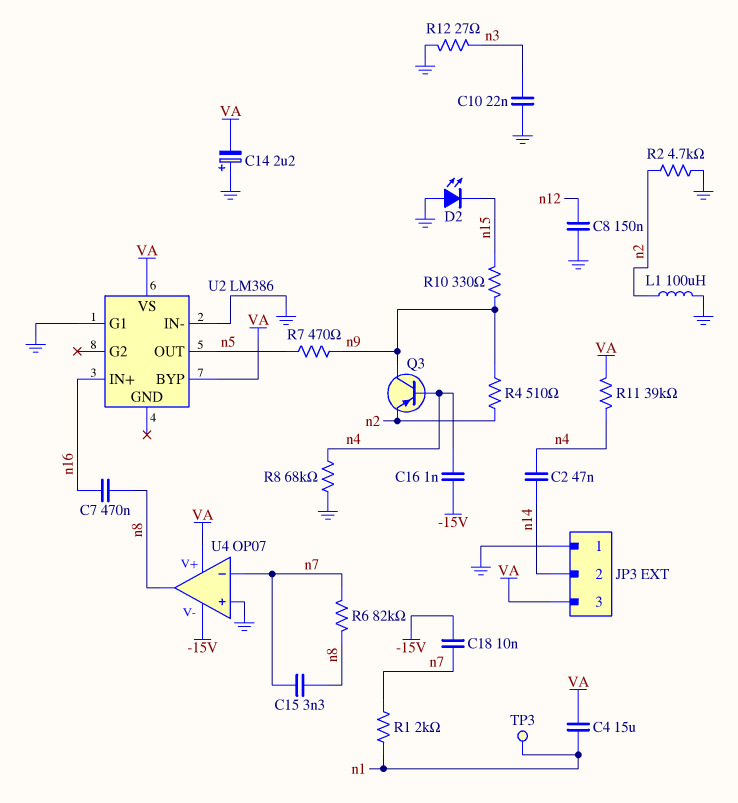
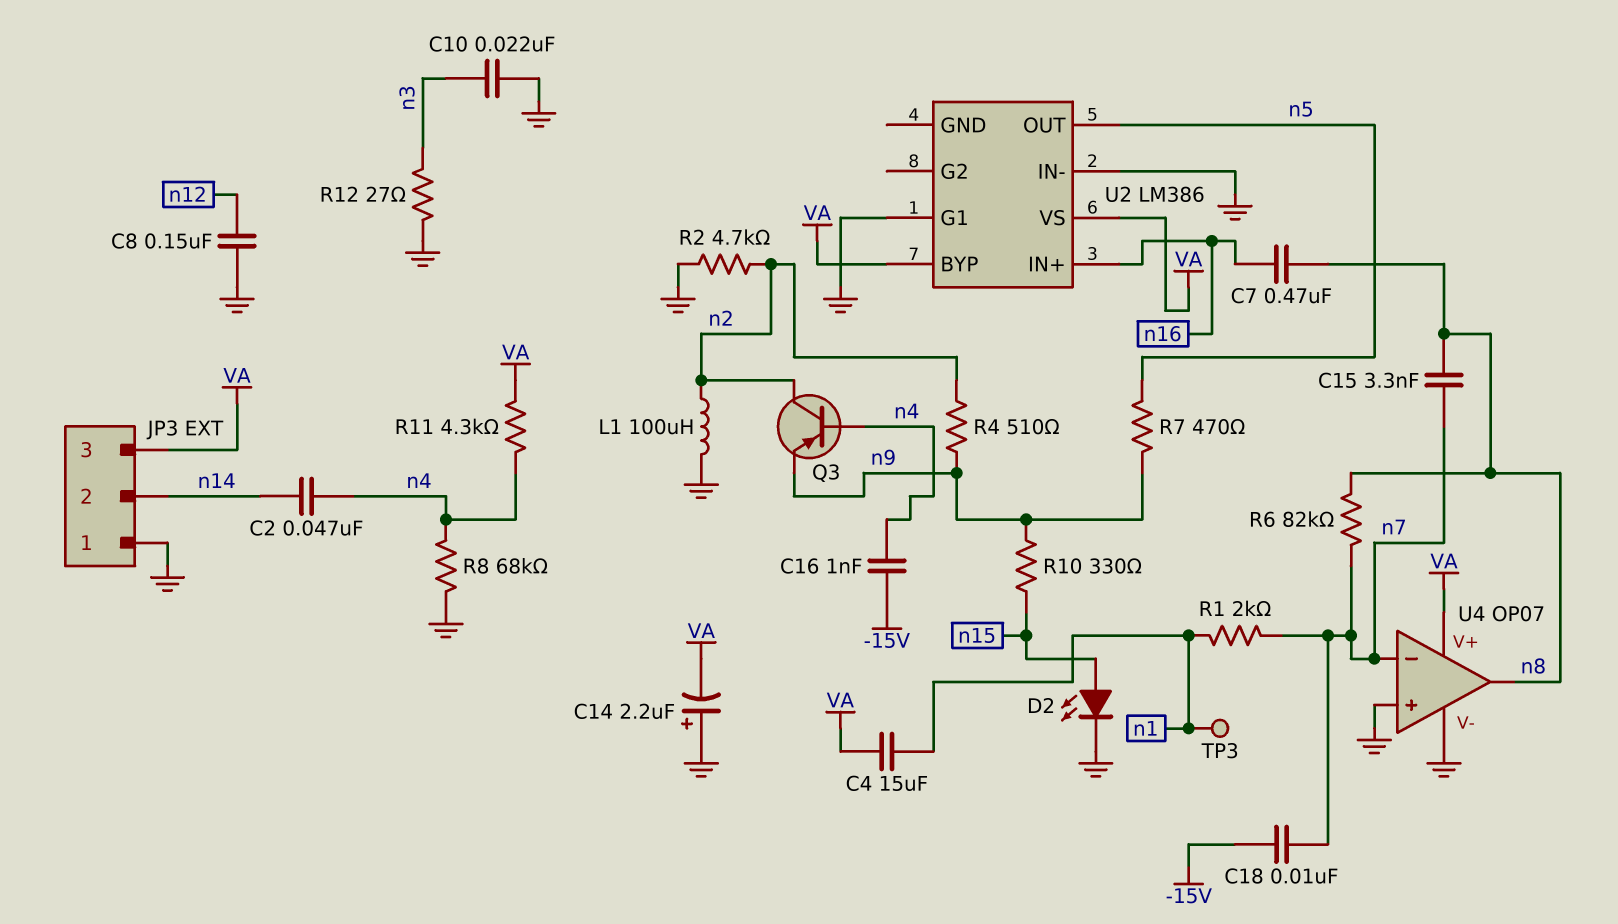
D2: LED (A GND, K n15) -> LED (A n15, K GND)
Q3: PNP (B n4, C n9, E n2) -> PNP (B n4, C n2, E n9)
R11: 39k (VA, n4) -> 4.3k (VA, n4)
U4 pin V-: -15V -> GND

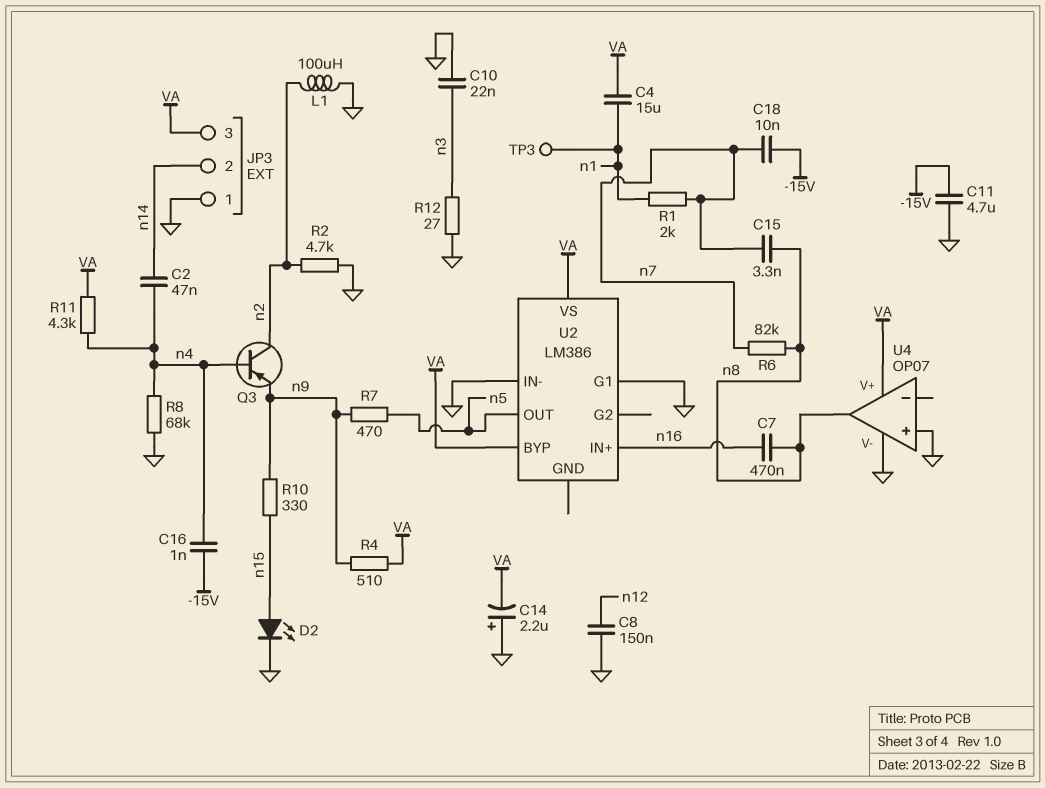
C11: none -> 4.7uF (-15V, GND)
R4: 510 (n2, n9) -> 510 (VA, n9)
U4 pin in-: n7 -> none

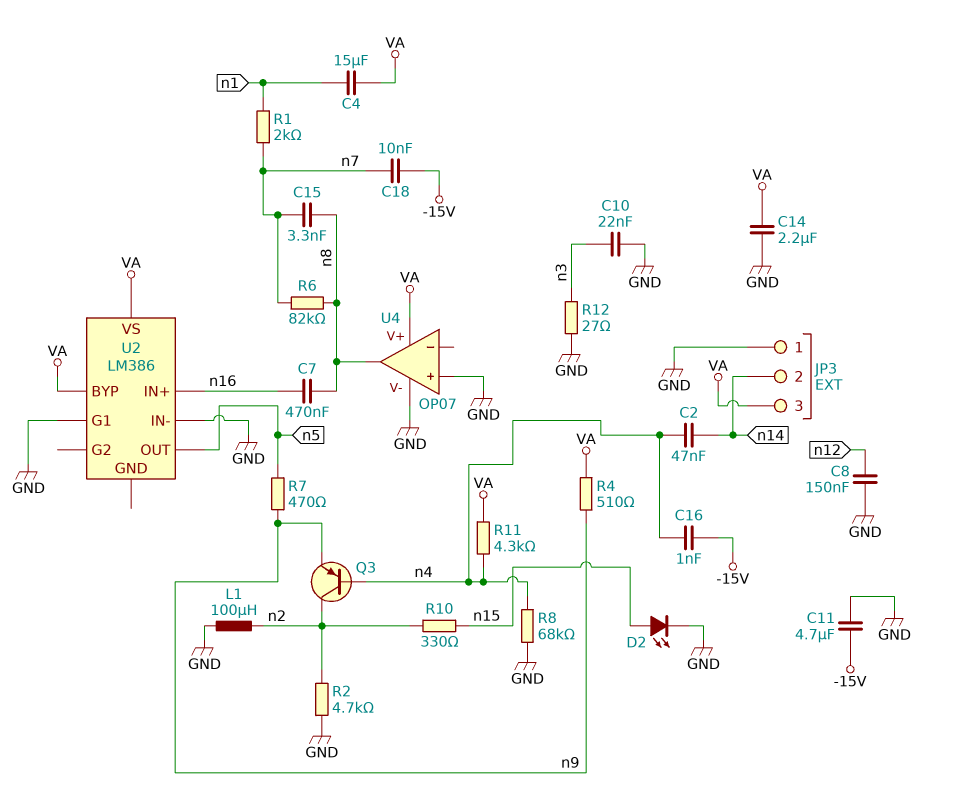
C14: 2.2uF (plus GND, minus VA) -> 2.2uF (GND, VA)
R10: 330 (n9, n15) -> 330 (n2, n15)
TP3: test point (n1) -> none

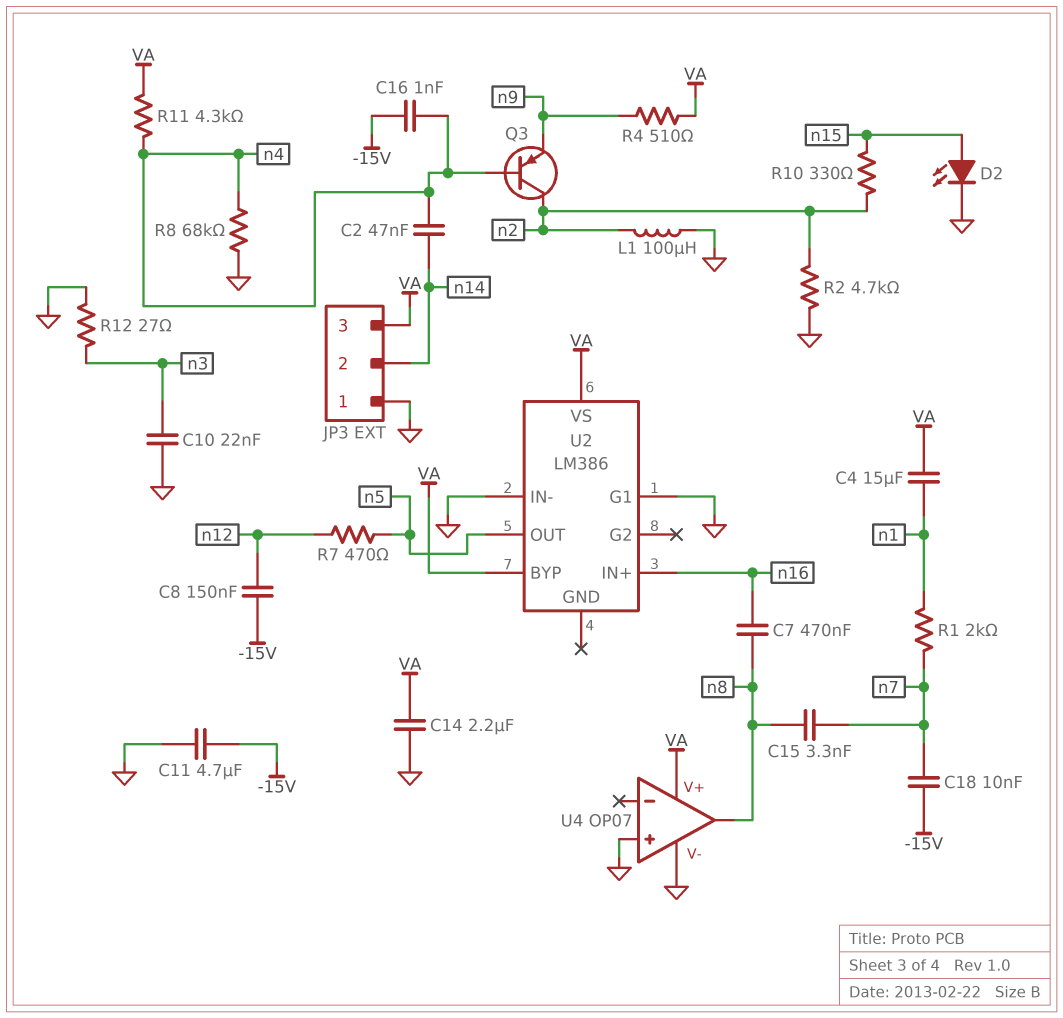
C8: 150nF (GND, n12) -> 150nF (-15V, n12)
R6: 82k (n7, n8) -> none
R7: 470 (n5, n9) -> 470 (n5, n12)

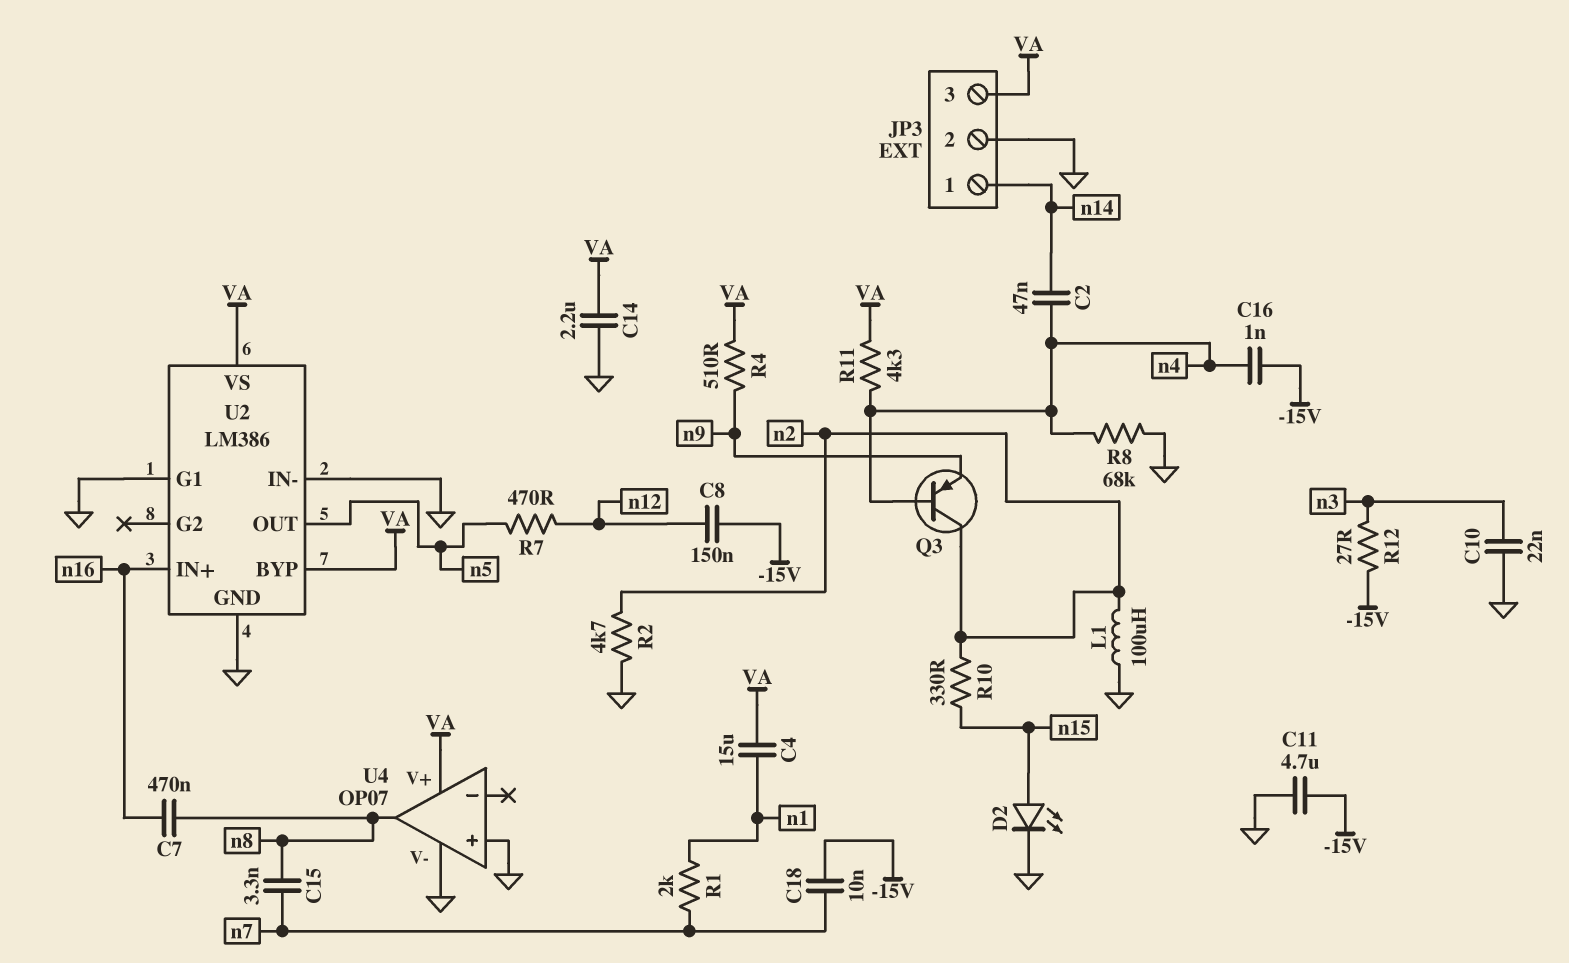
JP3 pin 1: GND -> n14
JP3 pin 2: n14 -> GND
R12: 27 (GND, n3) -> 27 (-15V, n3)
U2 pin GND: none -> GND

